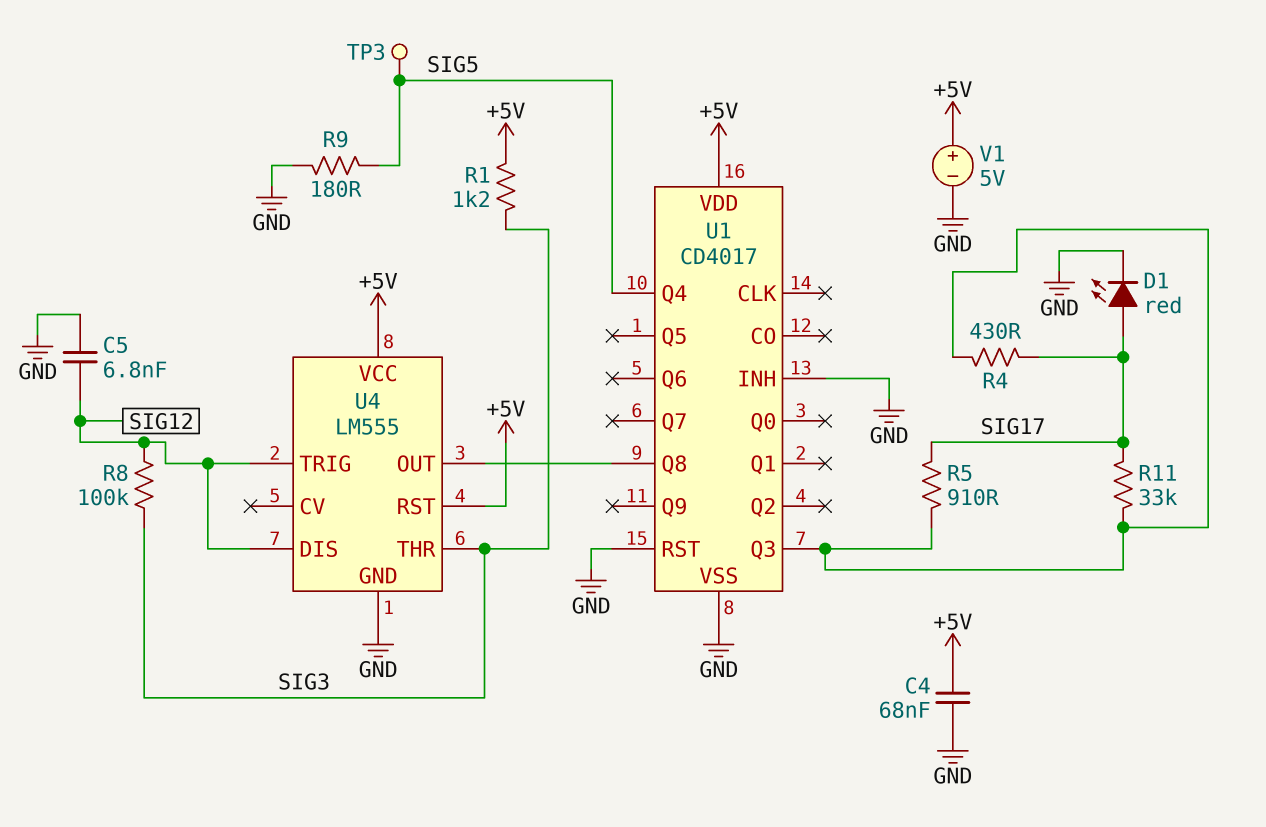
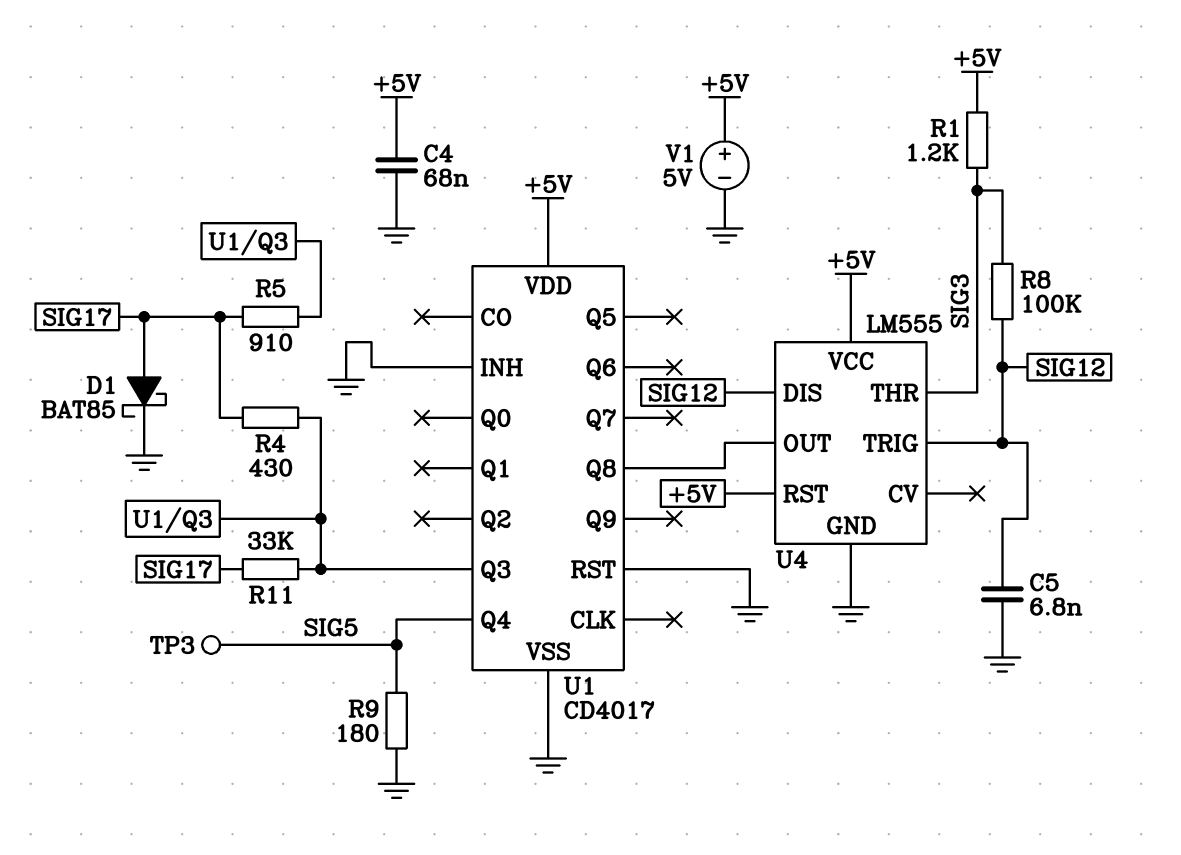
D1: LED red (A SIG17, K GND) -> schottky BAT85 (A SIG17, K GND)

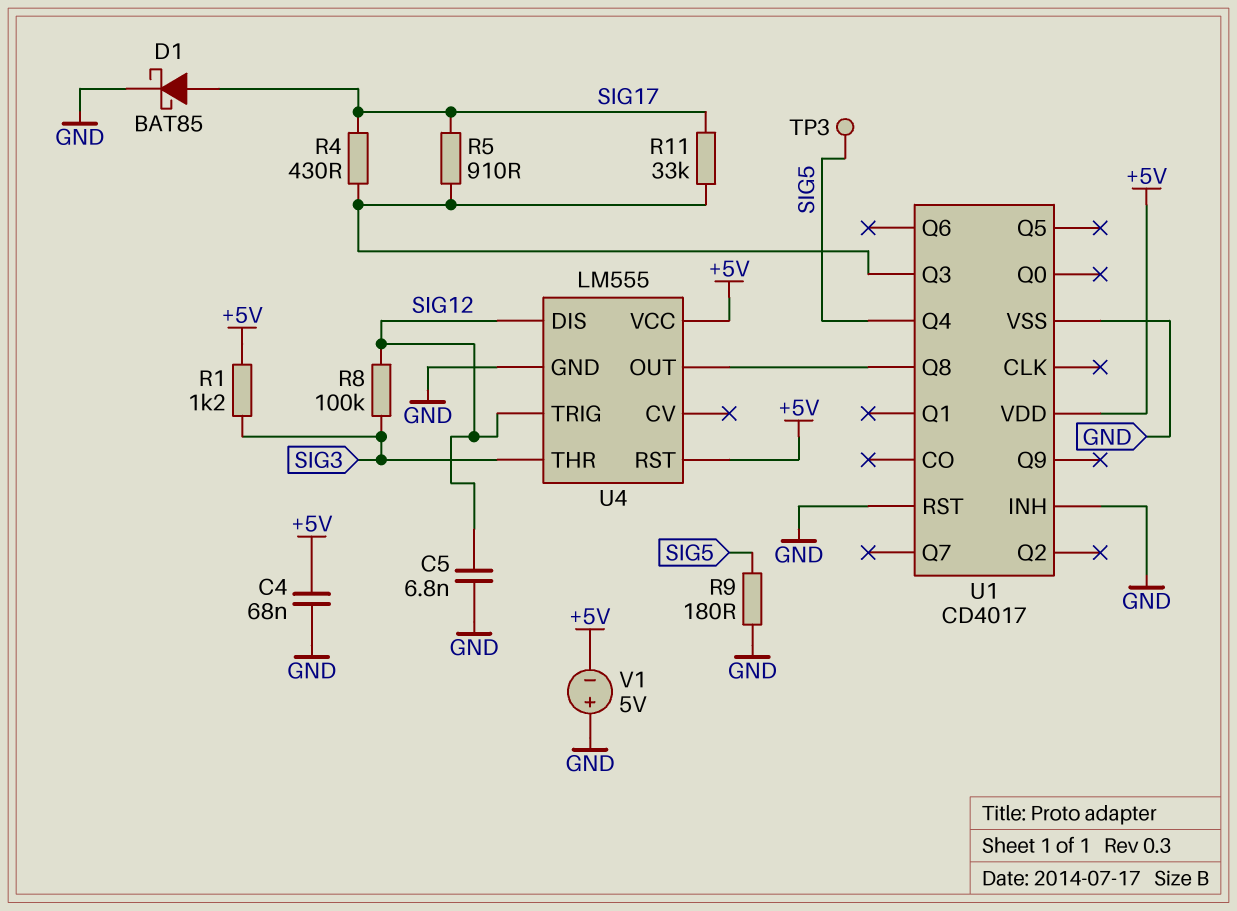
V1: 5V (plus +5V, minus GND) -> 5V (plus GND, minus +5V)

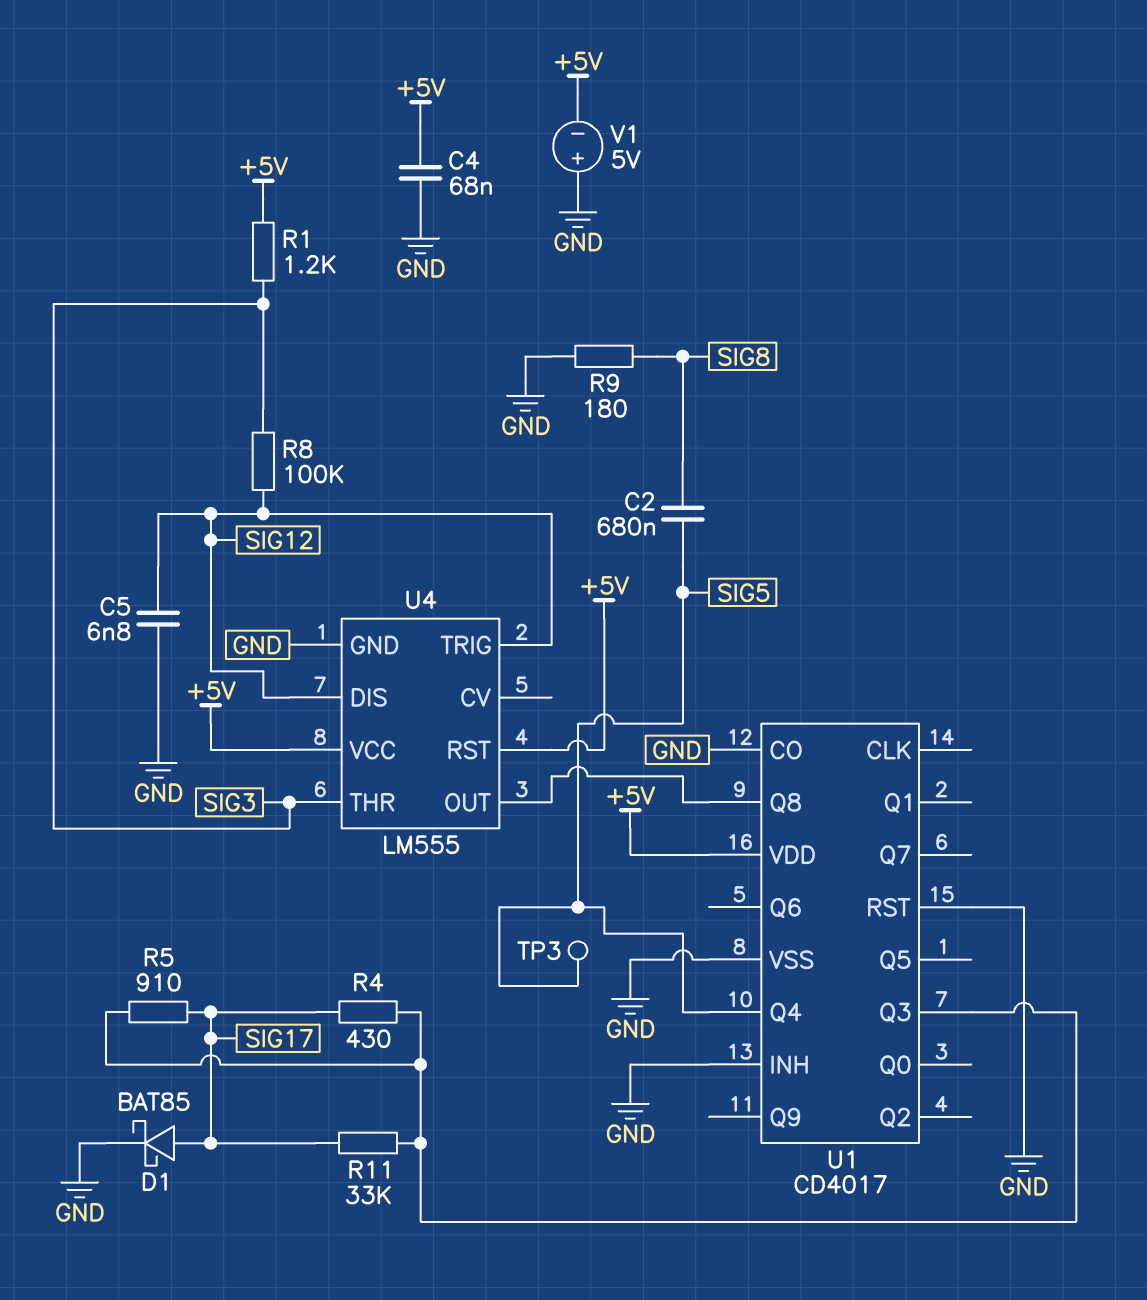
C2: none -> 680nF (SIG5, SIG8)
R9: 180 (GND, SIG5) -> 180 (GND, SIG8)
U1 pin CO: none -> GND

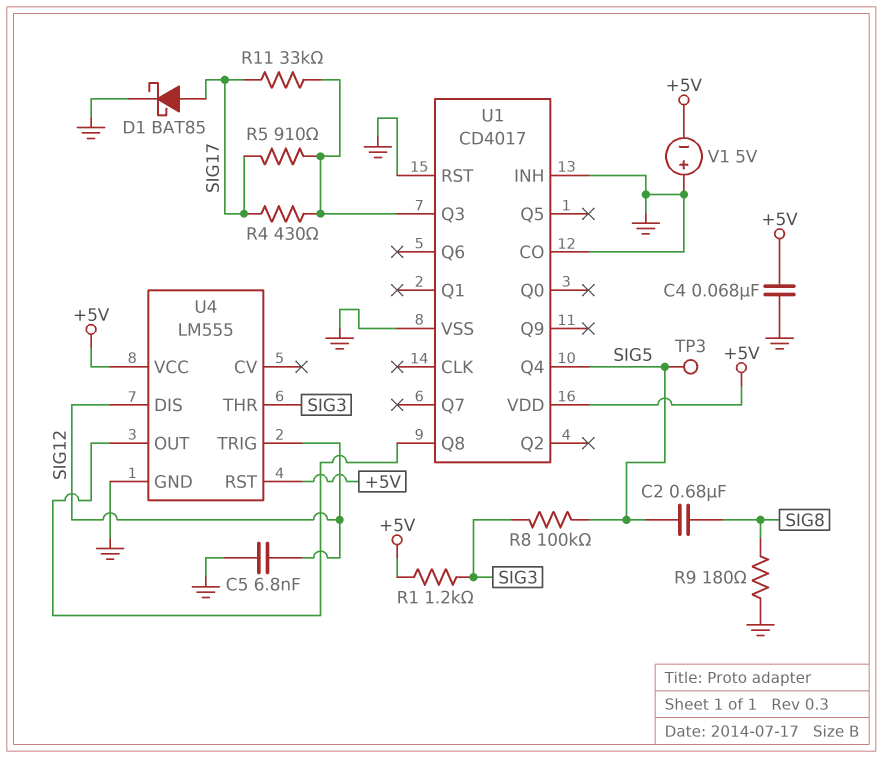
R8: 100k (SIG3, SIG12) -> 100k (SIG3, SIG5)

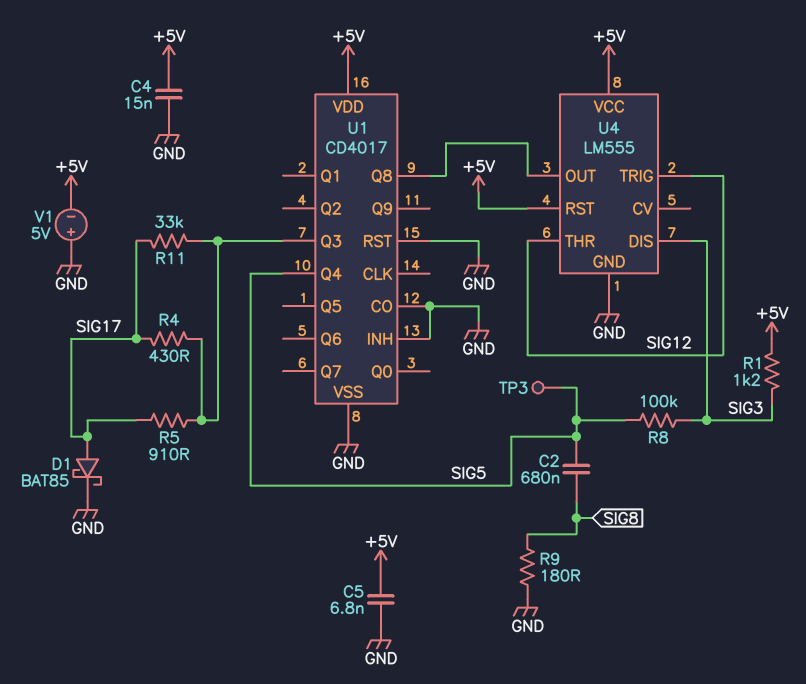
C4: 68nF (+5V, GND) -> 15nF (+5V, GND)
C5: 6.8nF (GND, SIG12) -> 6.8nF (+5V, GND)
U4 pin DIS: SIG12 -> SIG3
U4 pin THR: SIG3 -> SIG12

